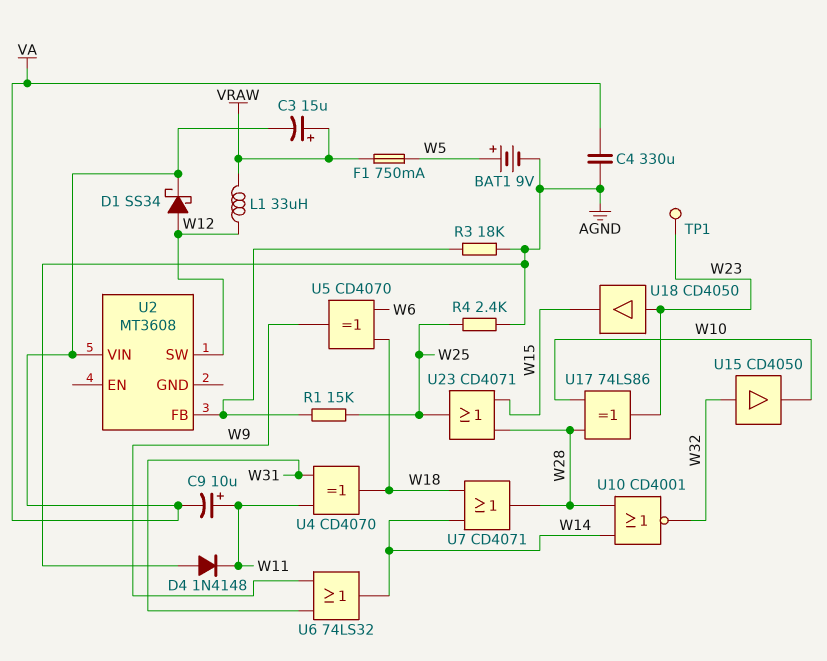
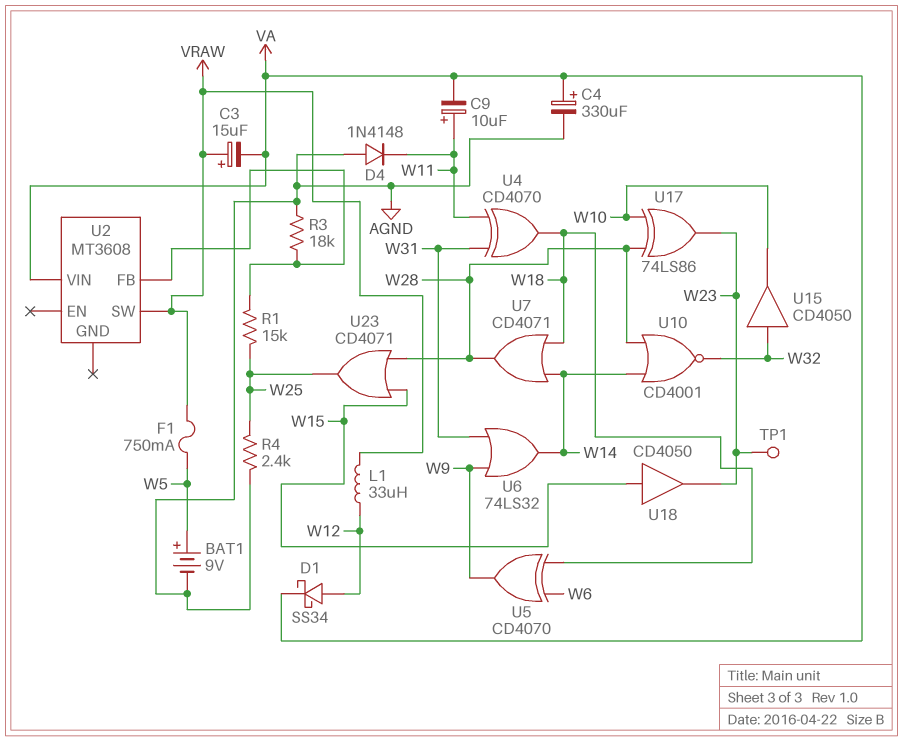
C4: 330uF (AGND, VA) -> 330uF (plus VA, minus AGND)
U2 pin SW: W12 -> VRAW
U18: buffer CD4050 (in W23, out W15) -> buffer CD4050 (in W15, out W23)

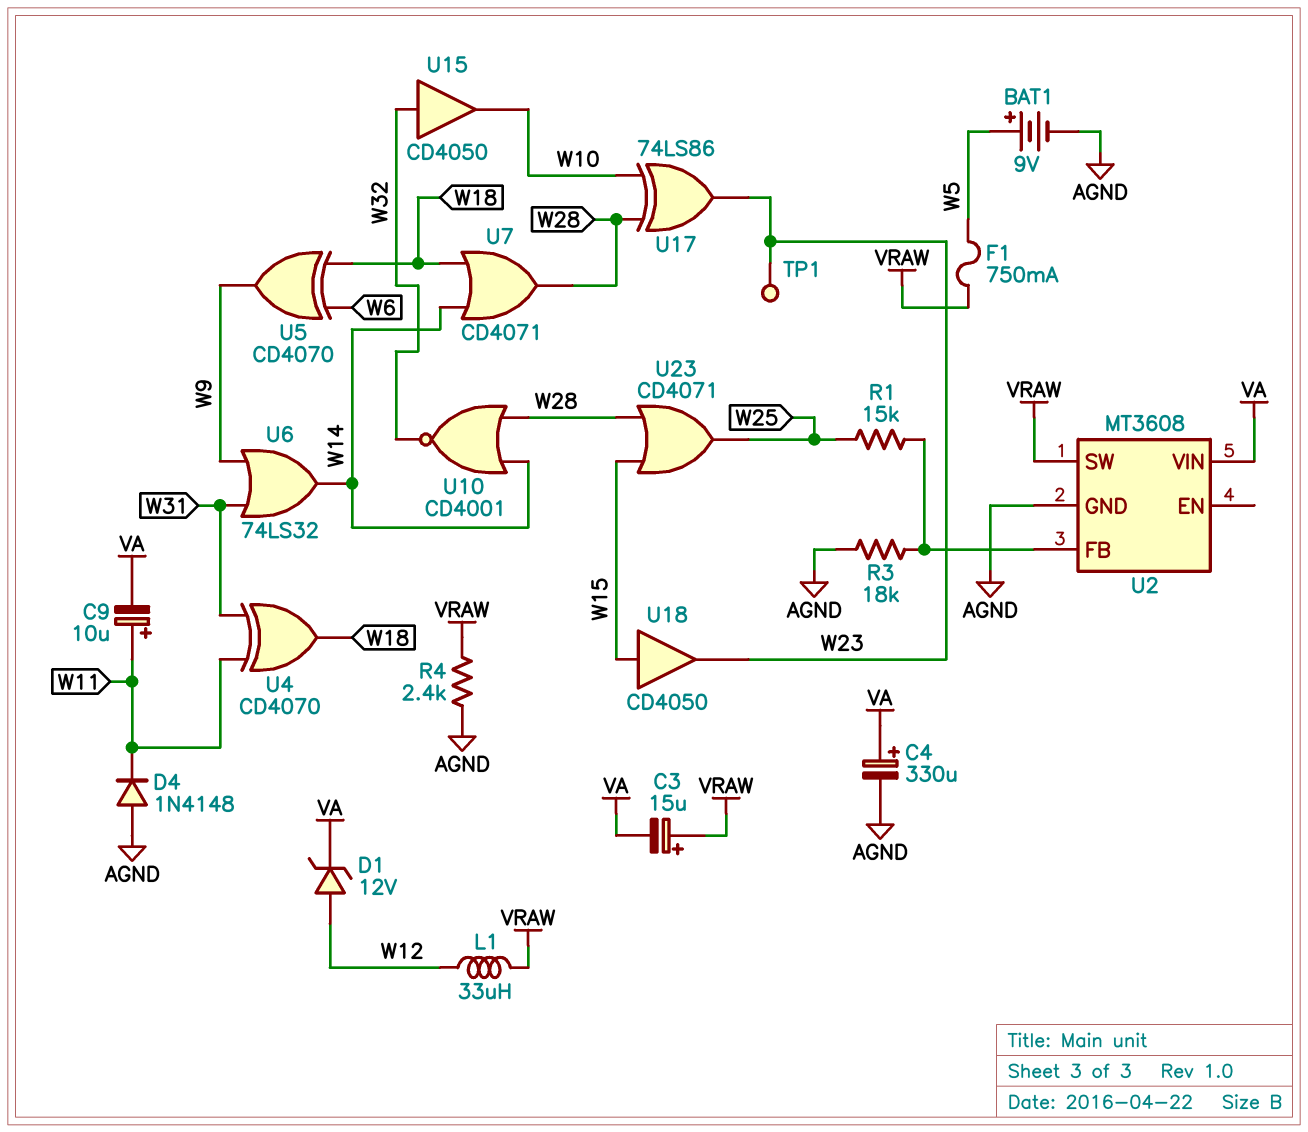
D1: schottky SS34 (A W12, K VA) -> zener 12V (A W12, K VA)
R4: 2.4k (AGND, W25) -> 2.4k (AGND, VRAW)
U2 pin GND: none -> AGND

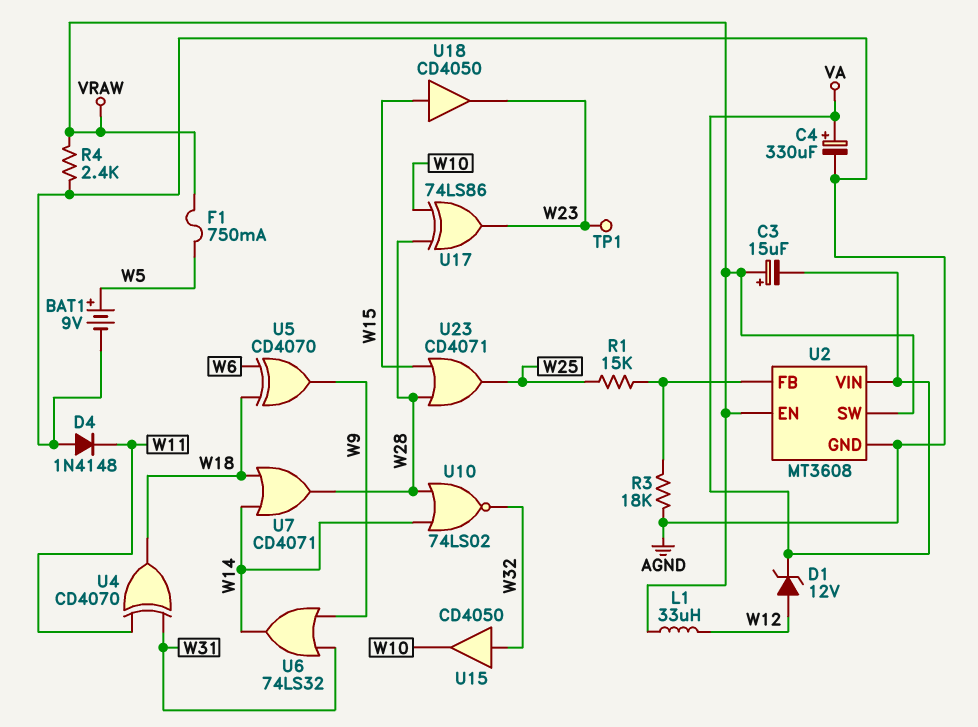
C9: 10uF (plus W11, minus VA) -> none
U2 pin EN: none -> VRAW
U10: NOR CD4001 (in W14, in W28, out W32) -> NOR 74LS02 (in W14, in W28, out W32)

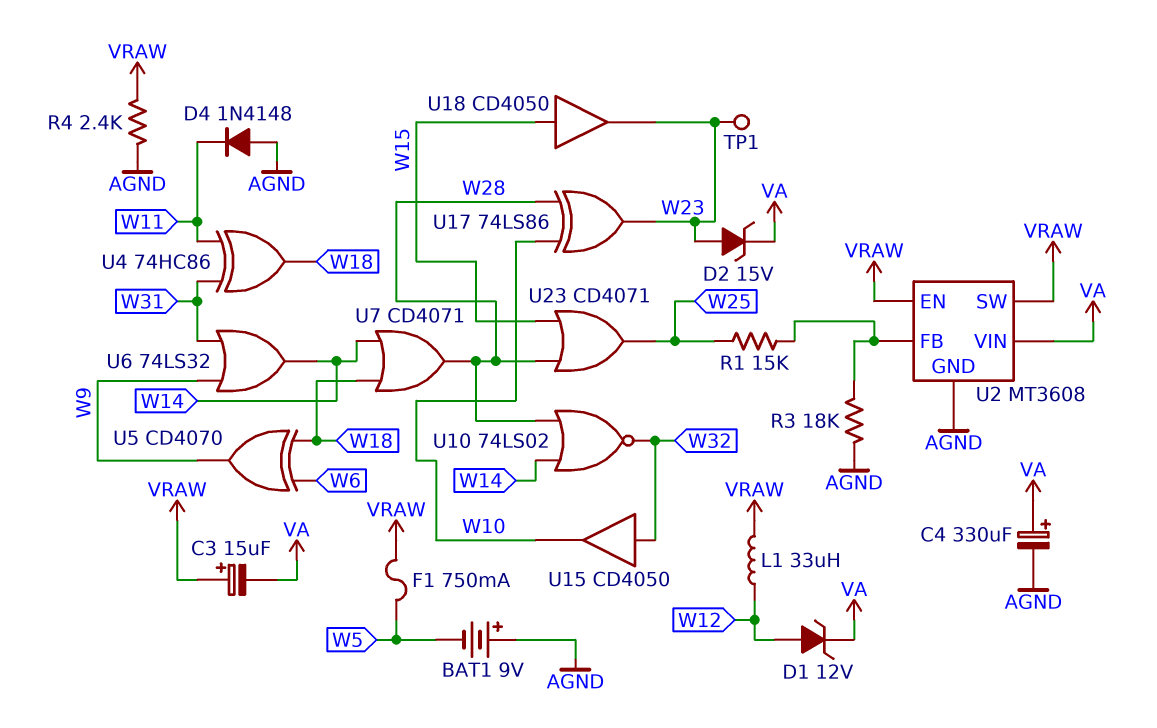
BAT1: 9V (plus W5, minus AGND) -> 9V (plus AGND, minus W5)
D2: none -> zener 15V (A W23, K VA)
U4: XOR CD4070 (in W11, in W31, out W18) -> XOR 74HC86 (in W11, in W31, out W18)

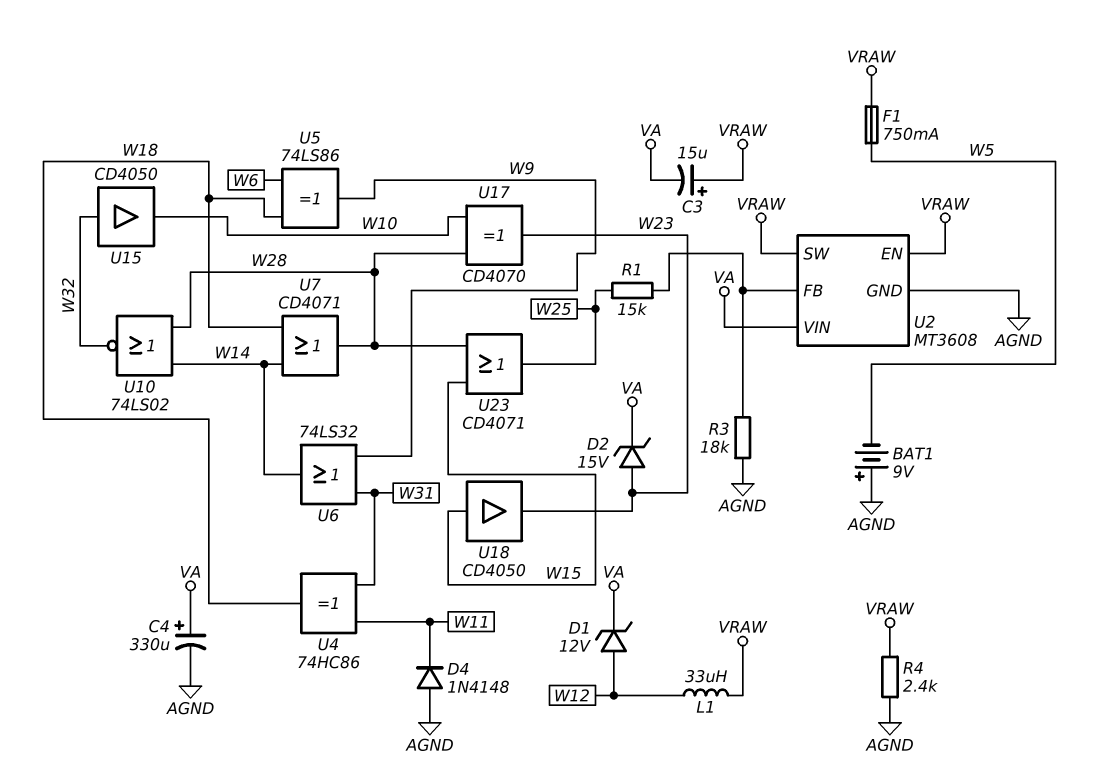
TP1: test point (W23) -> none
U5: XOR CD4070 (in W6, in W18, out W9) -> XOR 74LS86 (in W6, in W18, out W9)
U17: XOR 74LS86 (in W10, in W28, out W23) -> XOR CD4070 (in W10, in W28, out W23)

